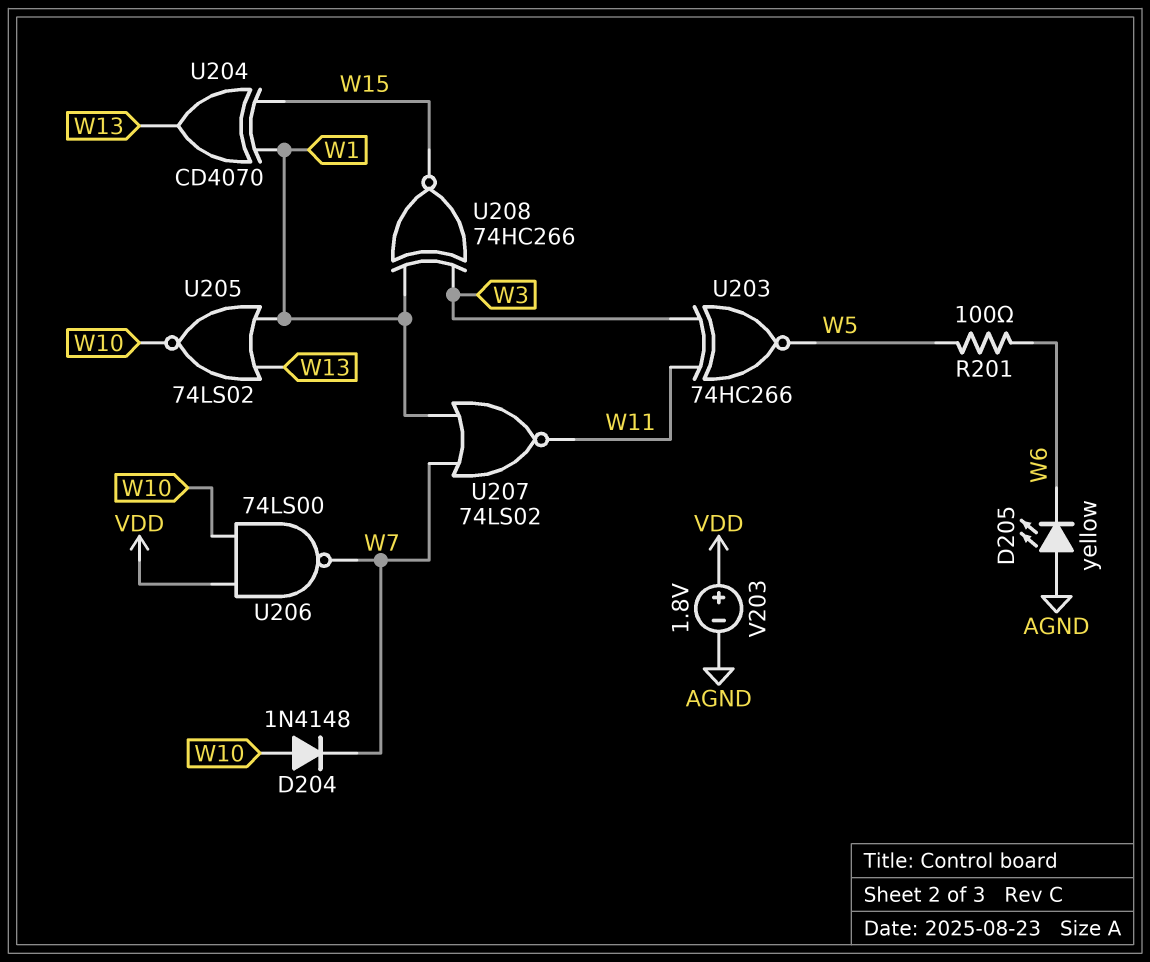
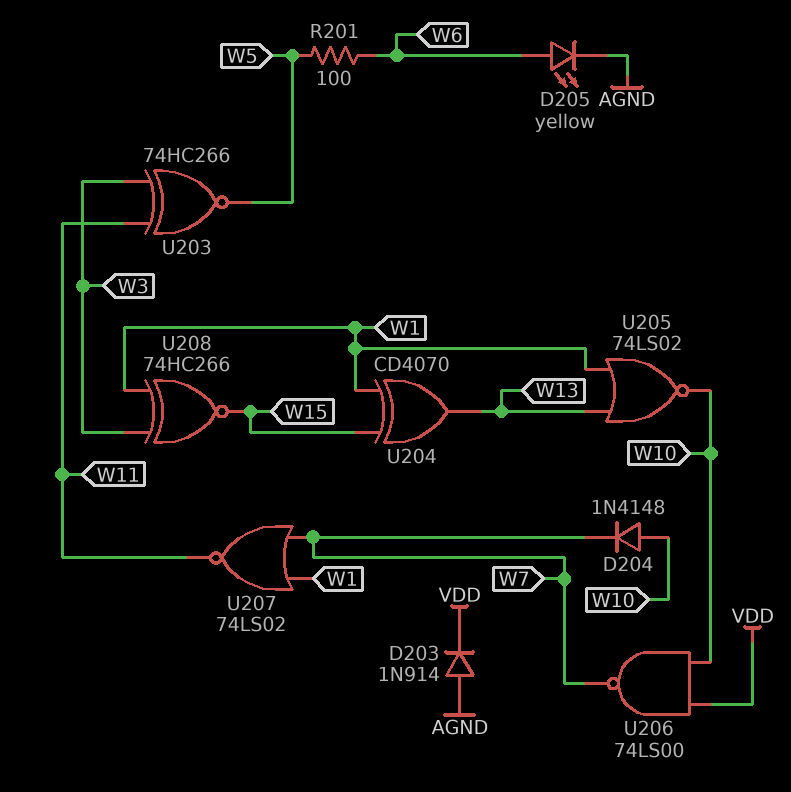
D203: none -> diode 1N914 (A AGND, K VDD)
D205: LED yellow (A AGND, K W6) -> LED yellow (A W6, K AGND)
V203: 1.8V (plus VDD, minus AGND) -> none

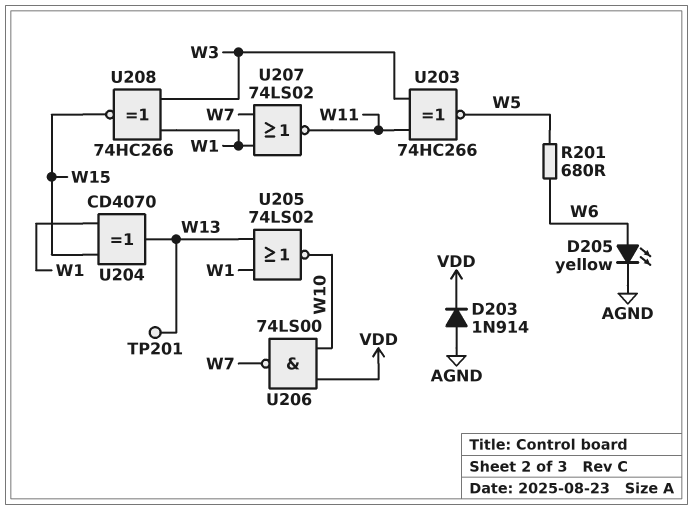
D204: diode 1N4148 (A W10, K W7) -> none
R201: 100 (W5, W6) -> 680 (W5, W6)
TP201: none -> test point (W13)

